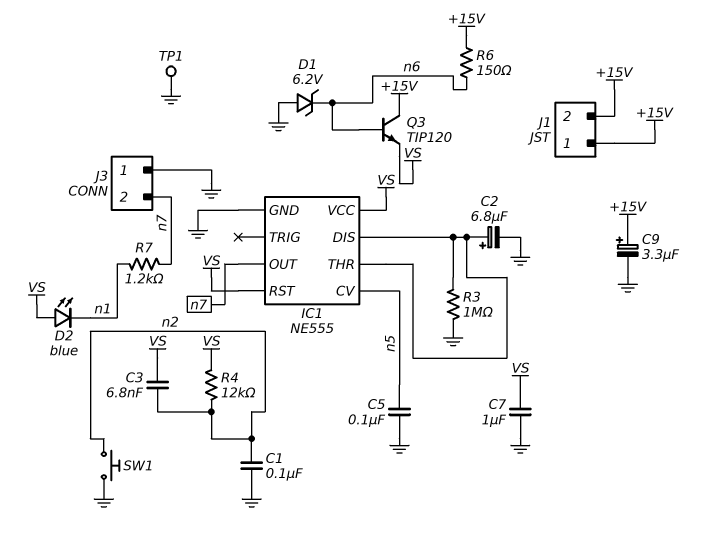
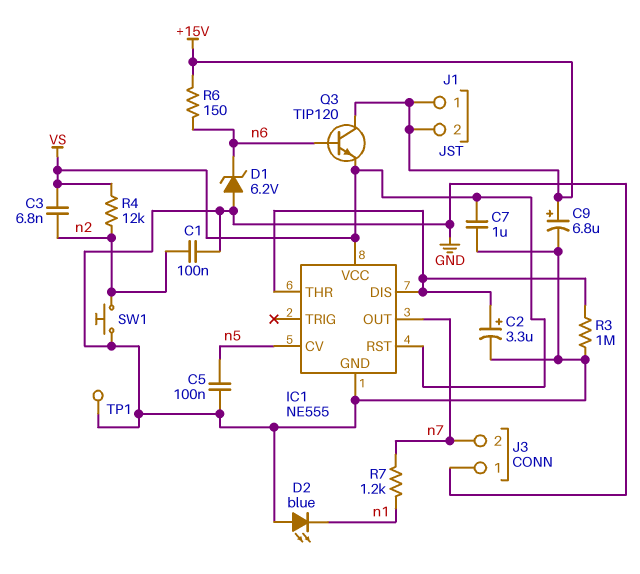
C2: 6.8uF (plus IC1/DIS, minus GND) -> 3.3uF (plus IC1/DIS, minus GND)
C9: 3.3uF (plus +15V, minus GND) -> 6.8uF (plus +15V, minus GND)
D2: LED blue (A VS, K n1) -> LED blue (A GND, K n1)

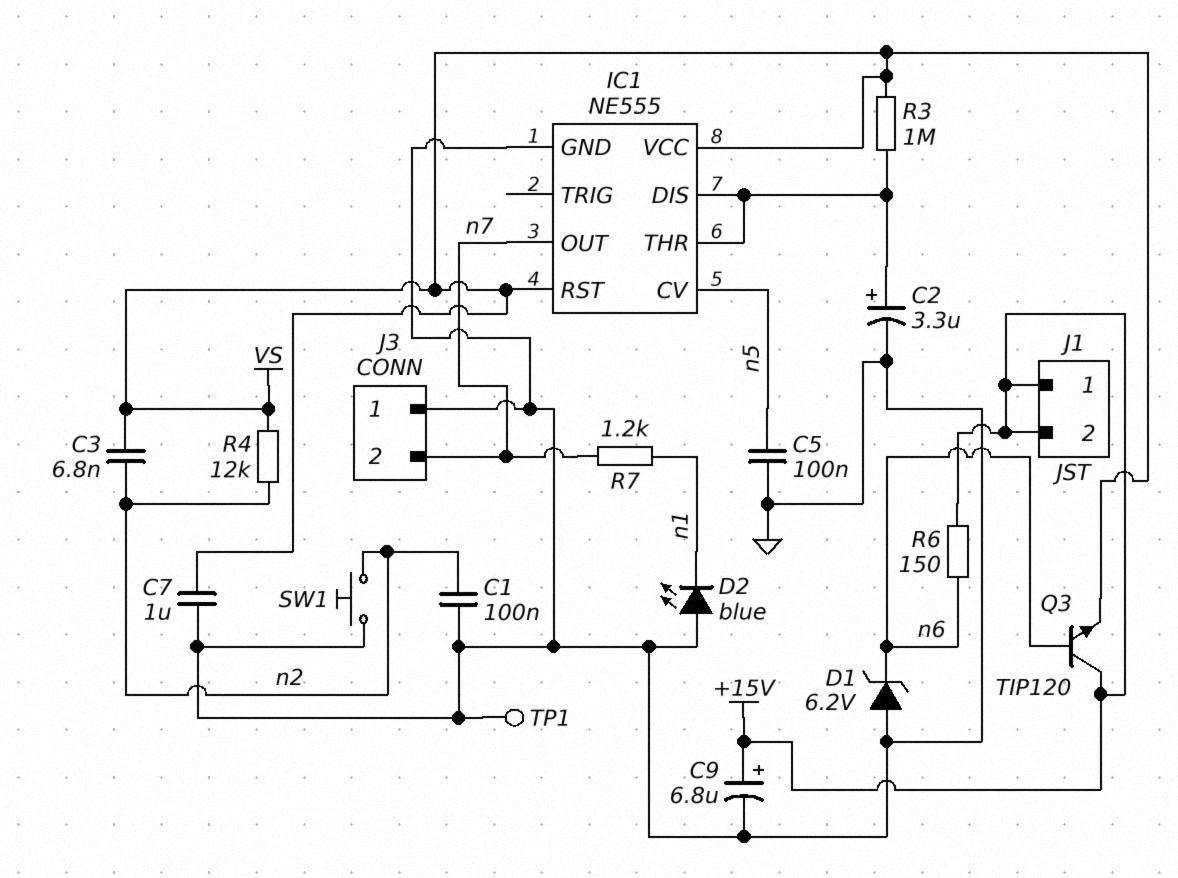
R3: 1M (GND, IC1/DIS) -> 1M (IC1/DIS, VS)

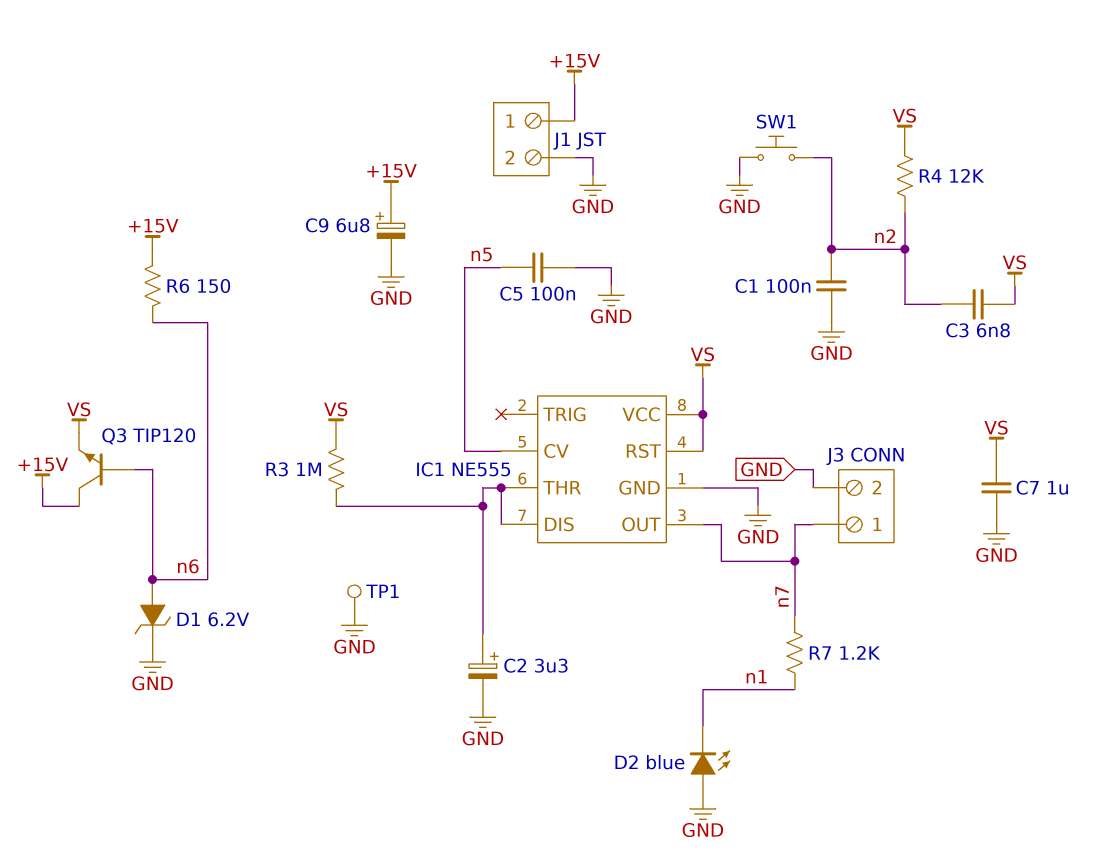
D1: zener 6.2V (A GND, K n6) -> zener 6.2V (A n6, K GND)
J1 pin 2: +15V -> GND
J3 pin 1: GND -> n7
J3 pin 2: n7 -> GND

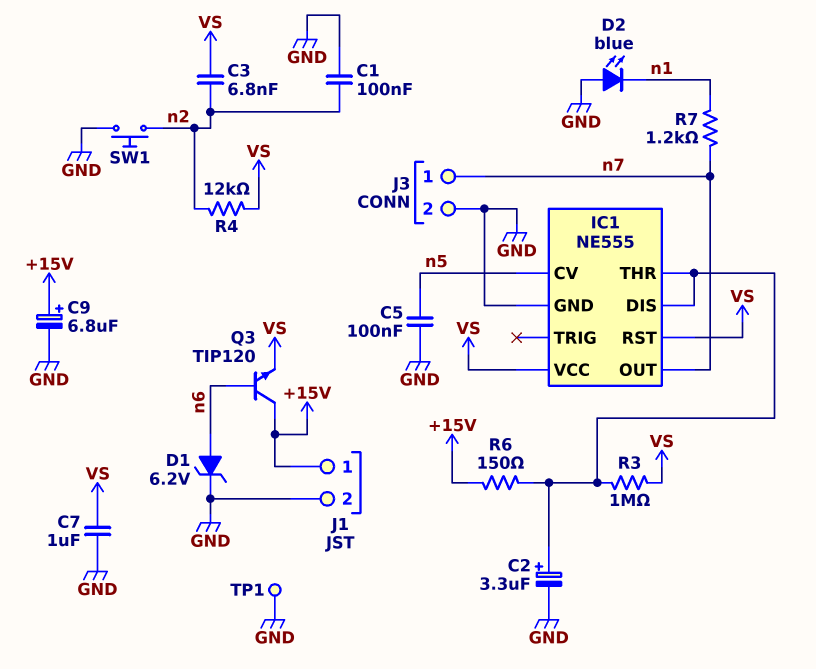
R6: 150 (+15V, n6) -> 150 (+15V, IC1/DIS)

